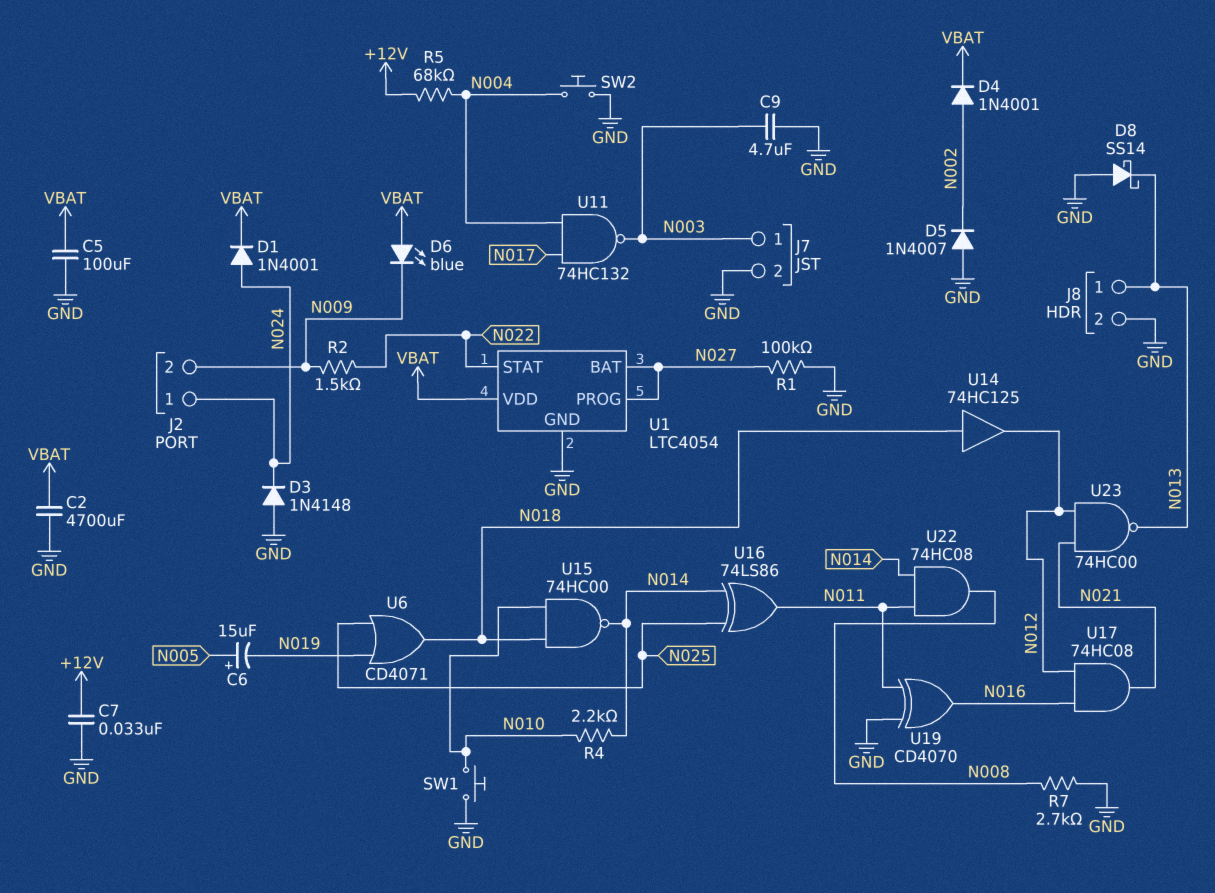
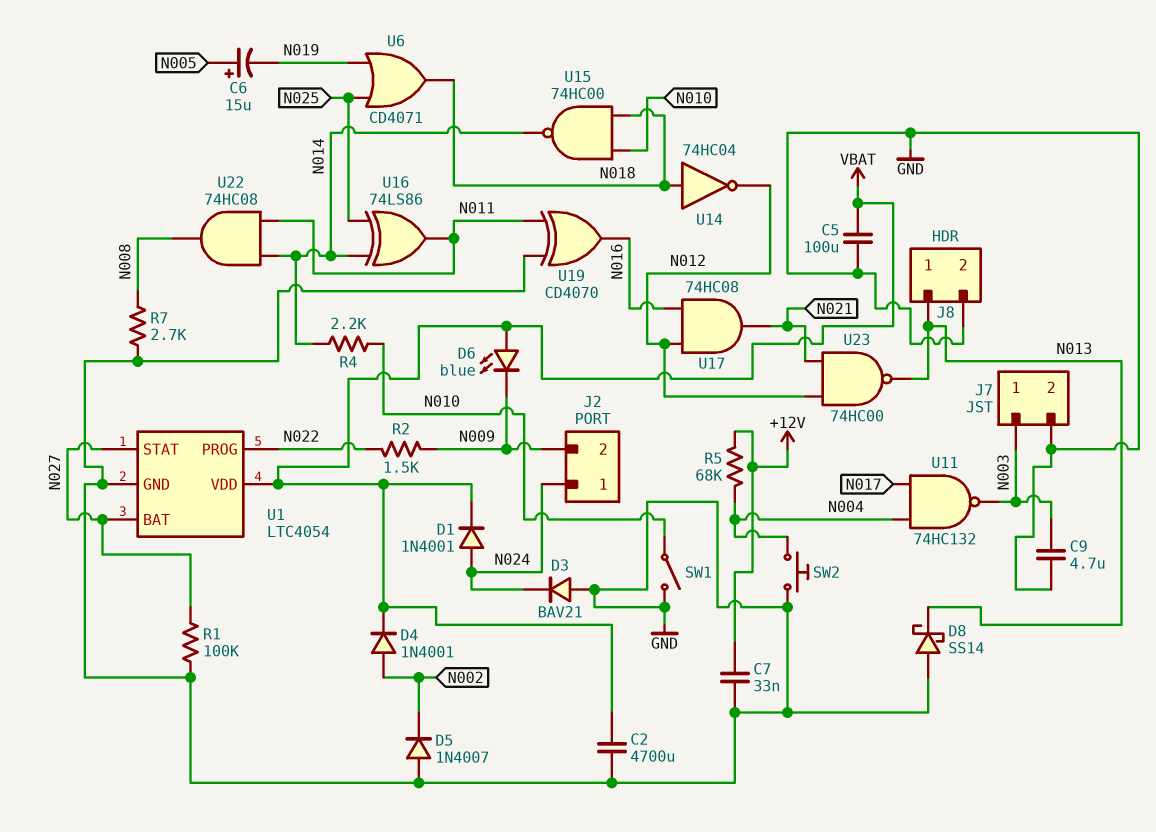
D3: diode 1N4148 (A GND, K N024) -> diode BAV21 (A GND, K N024)
SW1: button (GND, N010) -> switch (GND, N010)
U1 pin PROG: N027 -> N022
U1 pin STAT: N022 -> N027
U14: buffer 74HC125 (in N018, out N012) -> NOT 74HC04 (in N018, out N012)

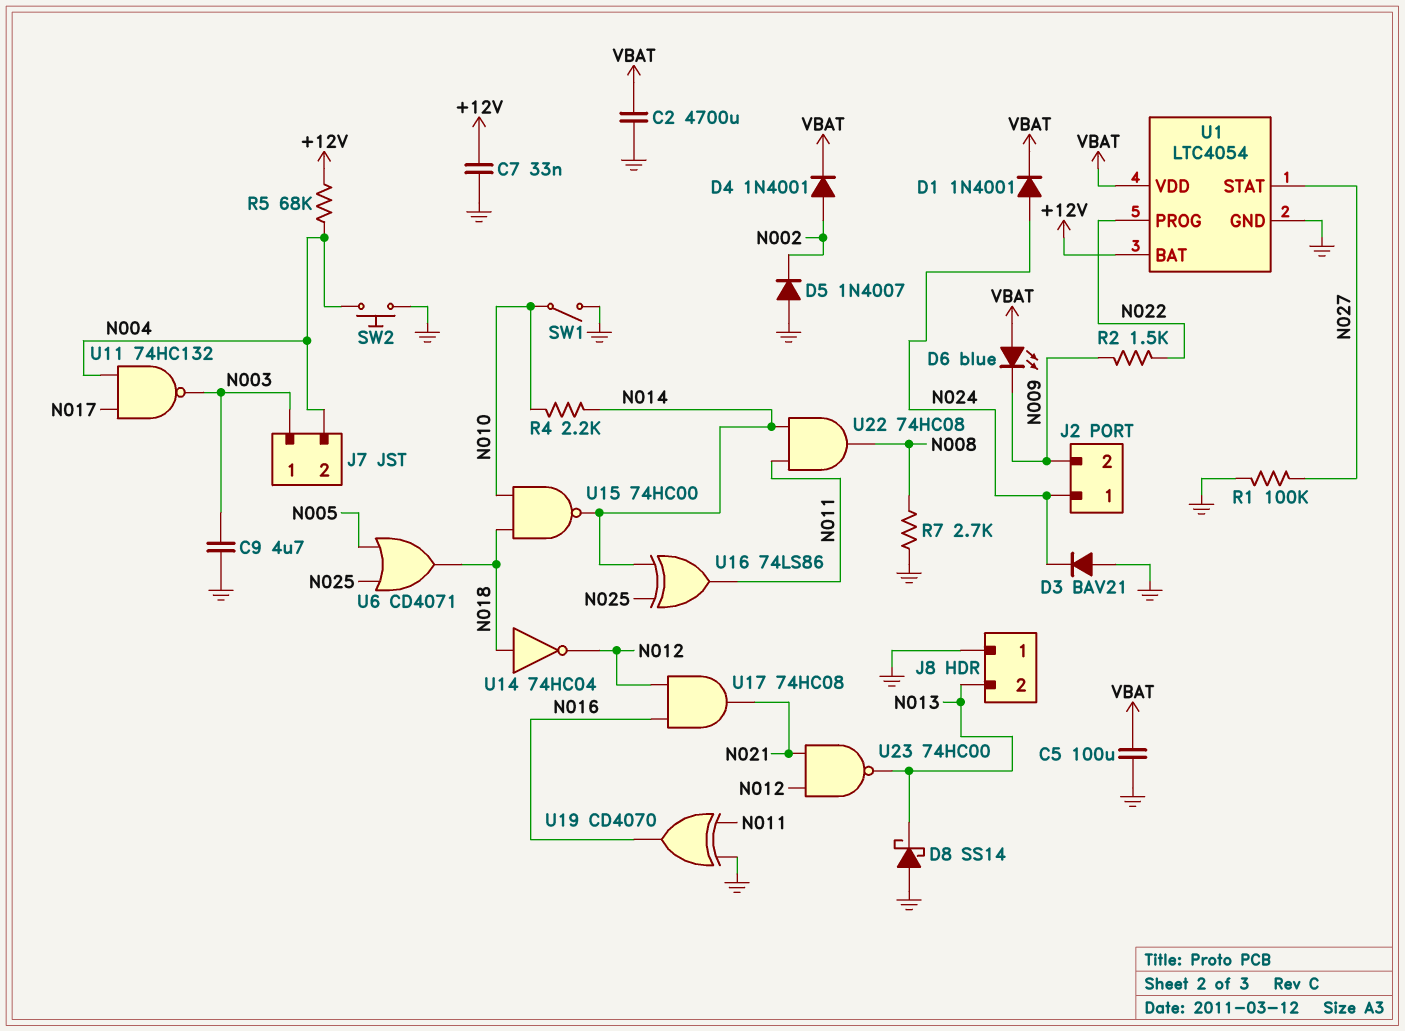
C6: 15uF (plus N005, minus N019) -> none
J7 pin 2: GND -> N004
J8 pin 1: N013 -> GND
J8 pin 2: GND -> N013
U1 pin BAT: N027 -> +12V
U6: OR CD4071 (in N019, in N025, out N018) -> OR CD4071 (in N005, in N025, out N018)

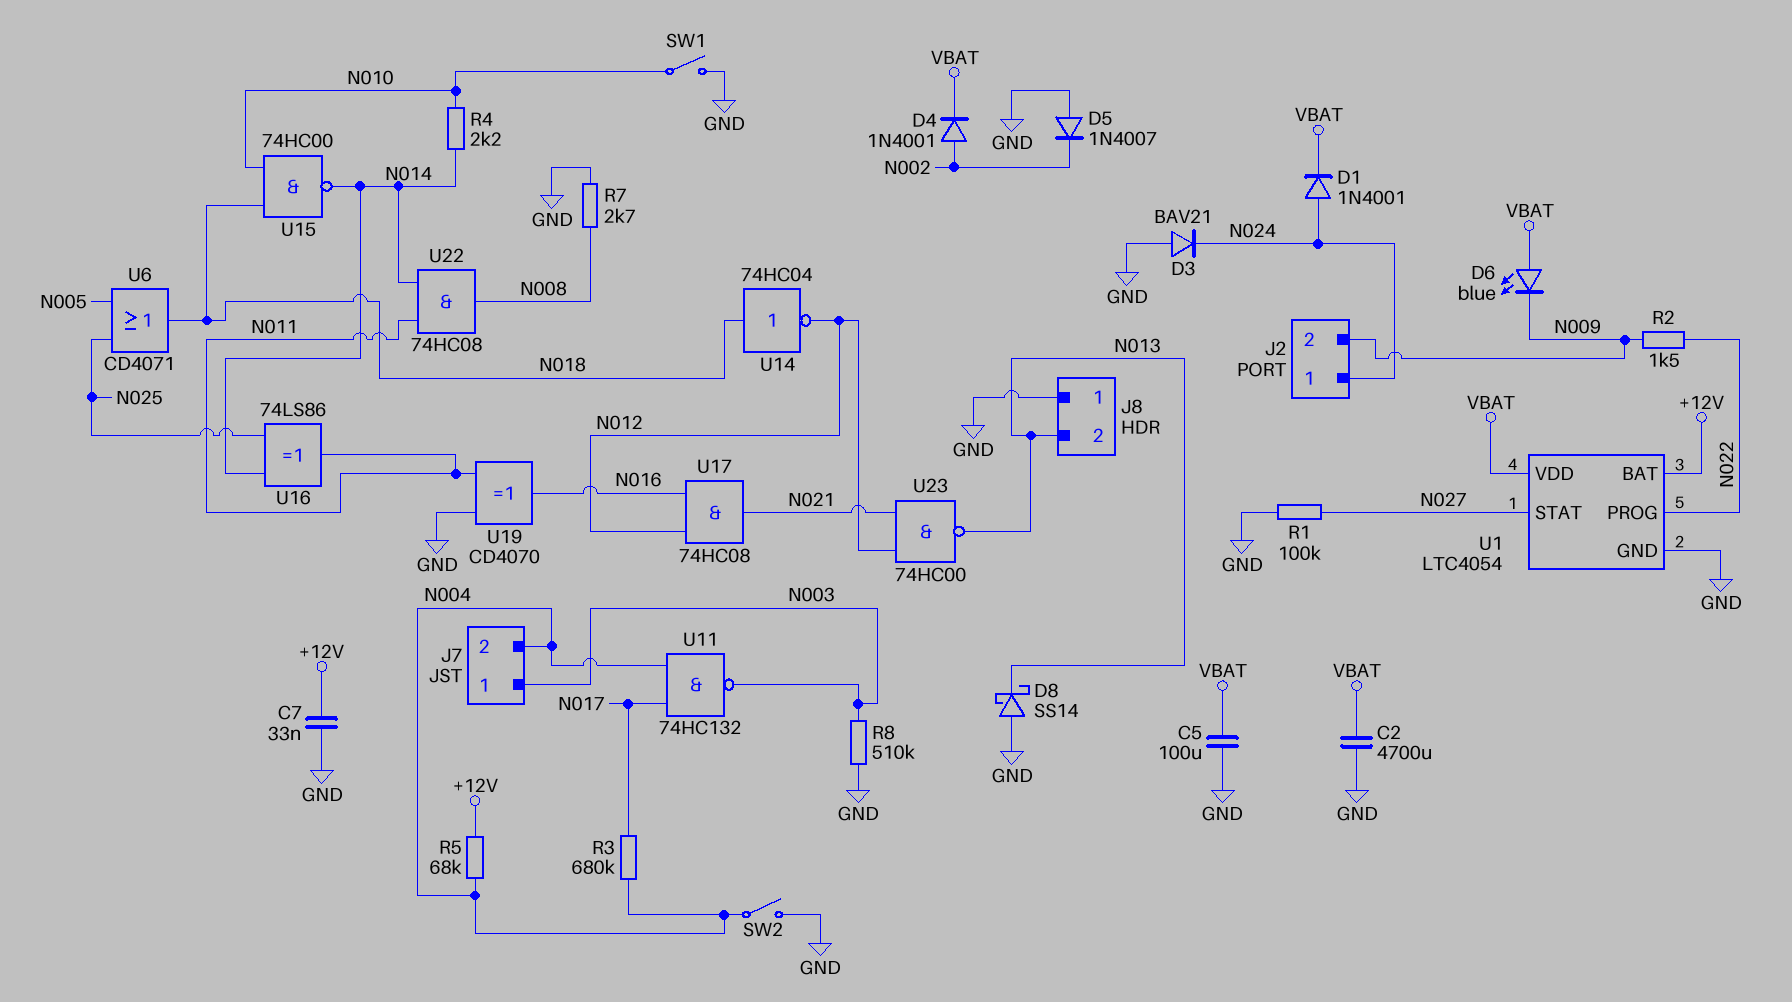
C9: 4.7uF (GND, N003) -> none
R3: none -> 680k (N004, N017)
R8: none -> 510k (GND, N003)
SW2: button (GND, N004) -> switch (GND, N004)

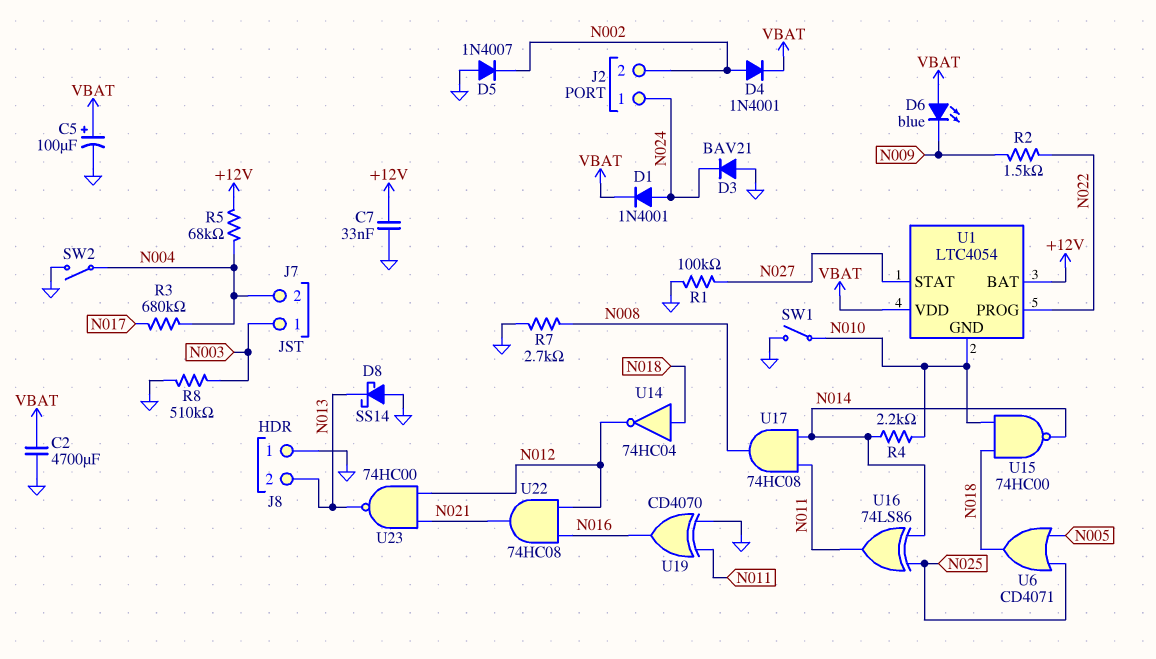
C5: 100uF (GND, VBAT) -> 100uF (plus VBAT, minus GND)
J2 pin 2: N009 -> N002
U1 pin GND: GND -> N010
U11: NAND 74HC132 (in N004, in N017, out N003) -> none
U17: AND 74HC08 (in N012, in N016, out N021) -> AND 74HC08 (in N011, in N014, out N008)
U22: AND 74HC08 (in N011, in N014, out N008) -> AND 74HC08 (in N012, in N016, out N021)

